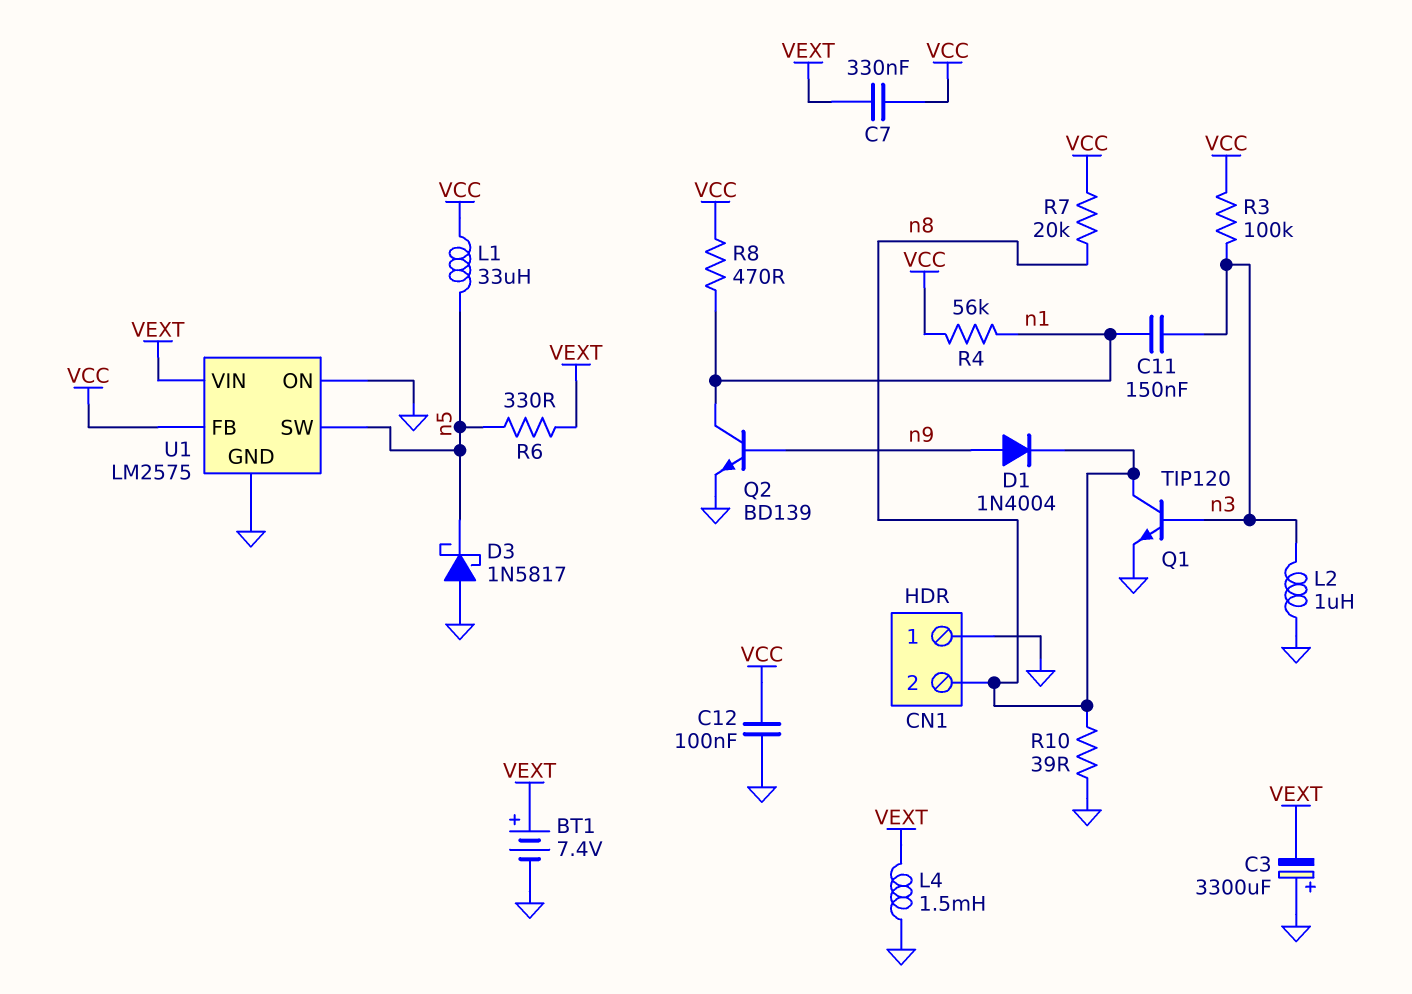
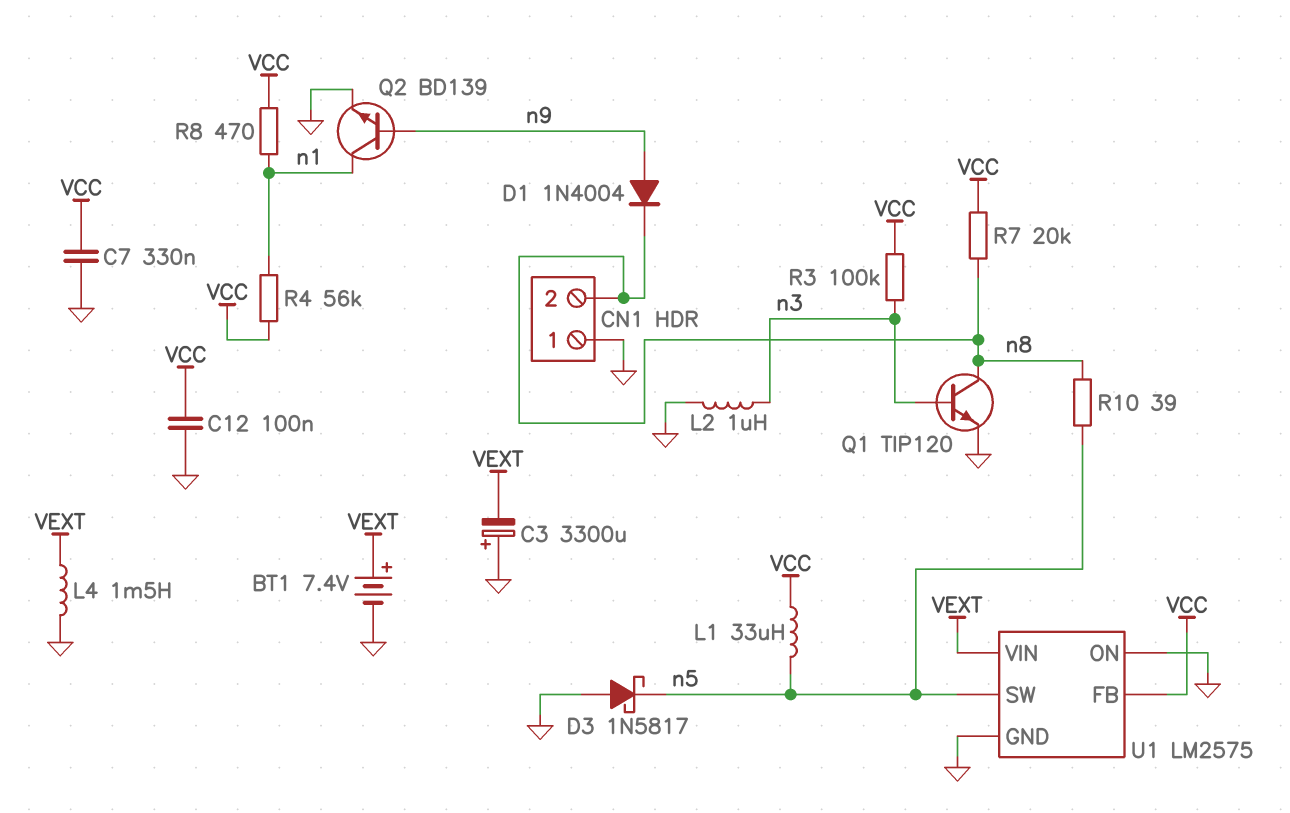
C7: 330nF (VCC, VEXT) -> 330nF (GND, VCC)
C11: 150nF (n1, n3) -> none
R6: 330 (VEXT, n5) -> none
R10: 39 (GND, n8) -> 39 (n5, n8)

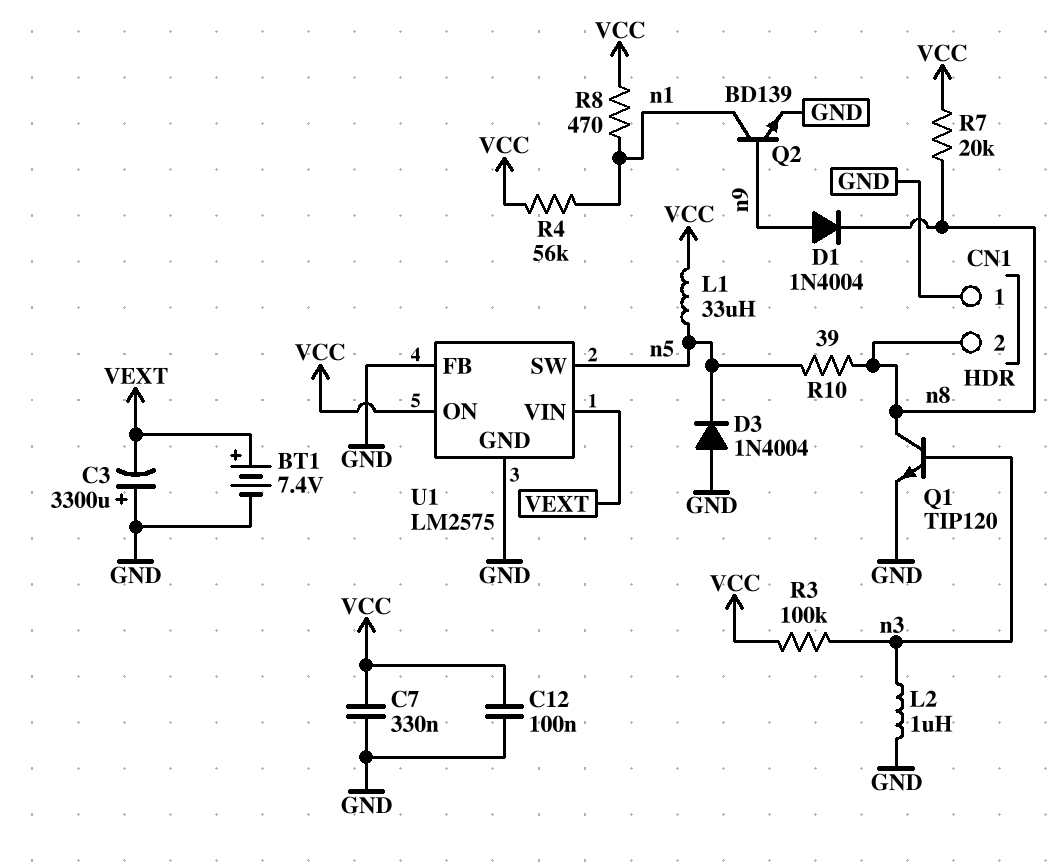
D3: schottky 1N5817 (A GND, K n5) -> diode 1N4004 (A GND, K n5)
L4: 1.5mH (GND, VEXT) -> none
U1 pin FB: VCC -> GND
U1 pin ON: GND -> VCC

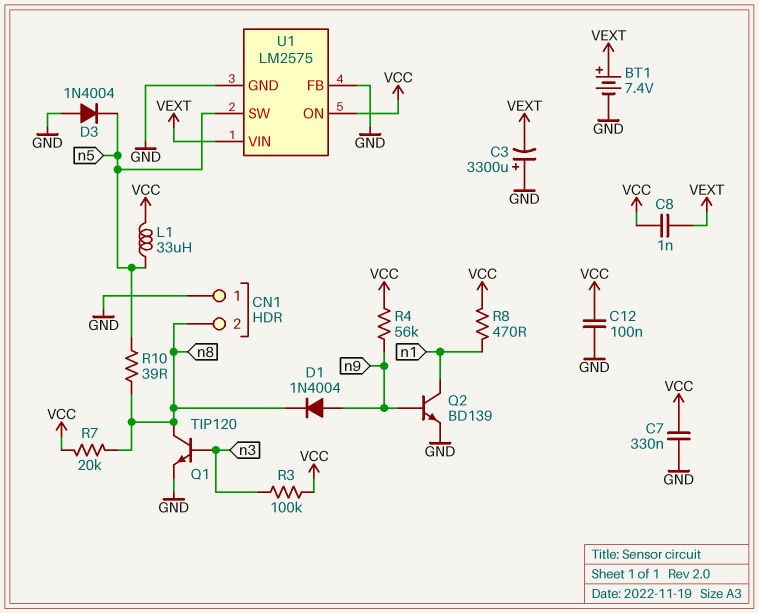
C8: none -> 1nF (VCC, VEXT)
L2: 1uH (GND, n3) -> none
R4: 56k (VCC, n1) -> 56k (VCC, n9)

